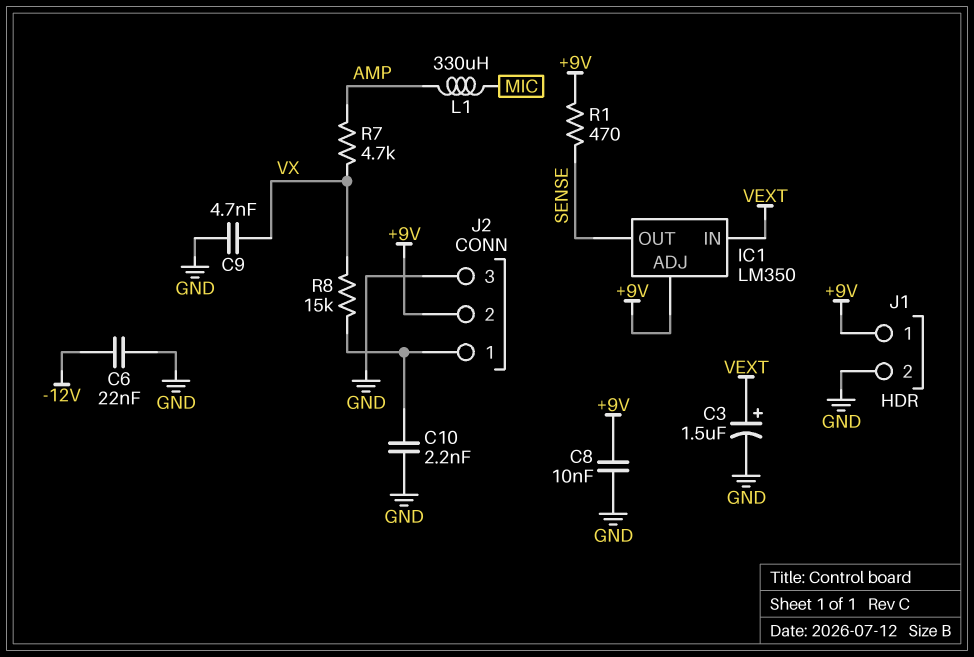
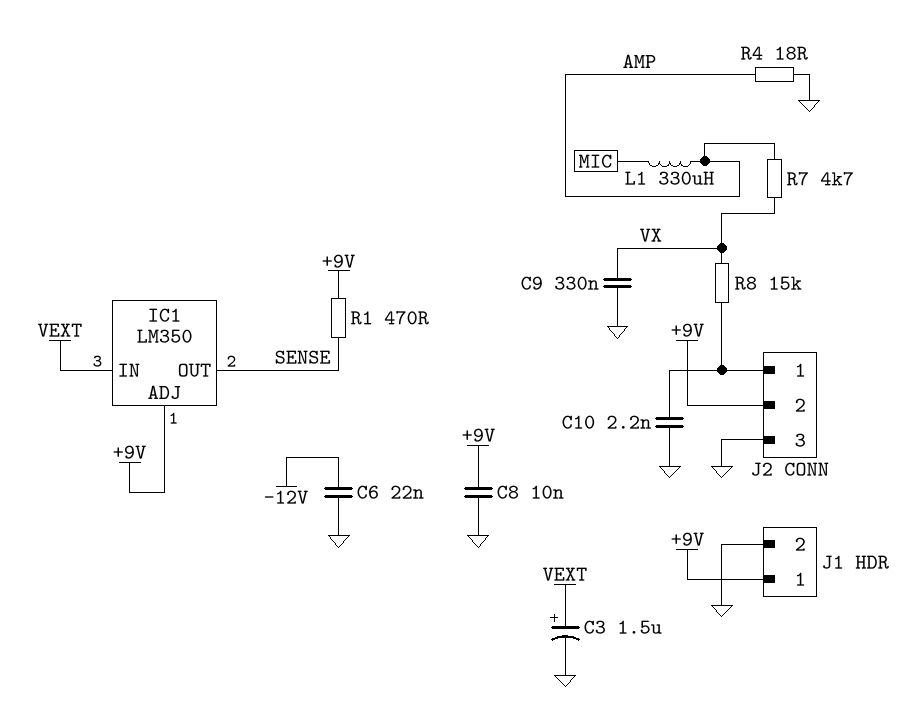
C9: 4.7nF (GND, VX) -> 330nF (GND, VX)
R4: none -> 18 (AMP, GND)

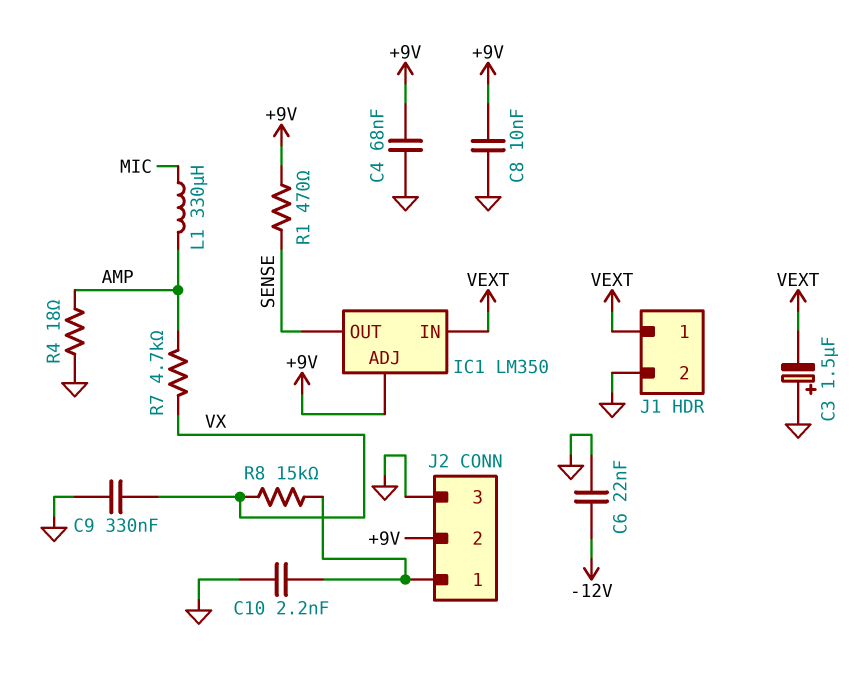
C3: 1.5uF (plus VEXT, minus GND) -> 1.5uF (plus GND, minus VEXT)
C4: none -> 68nF (+9V, GND)
J1 pin 1: +9V -> VEXT

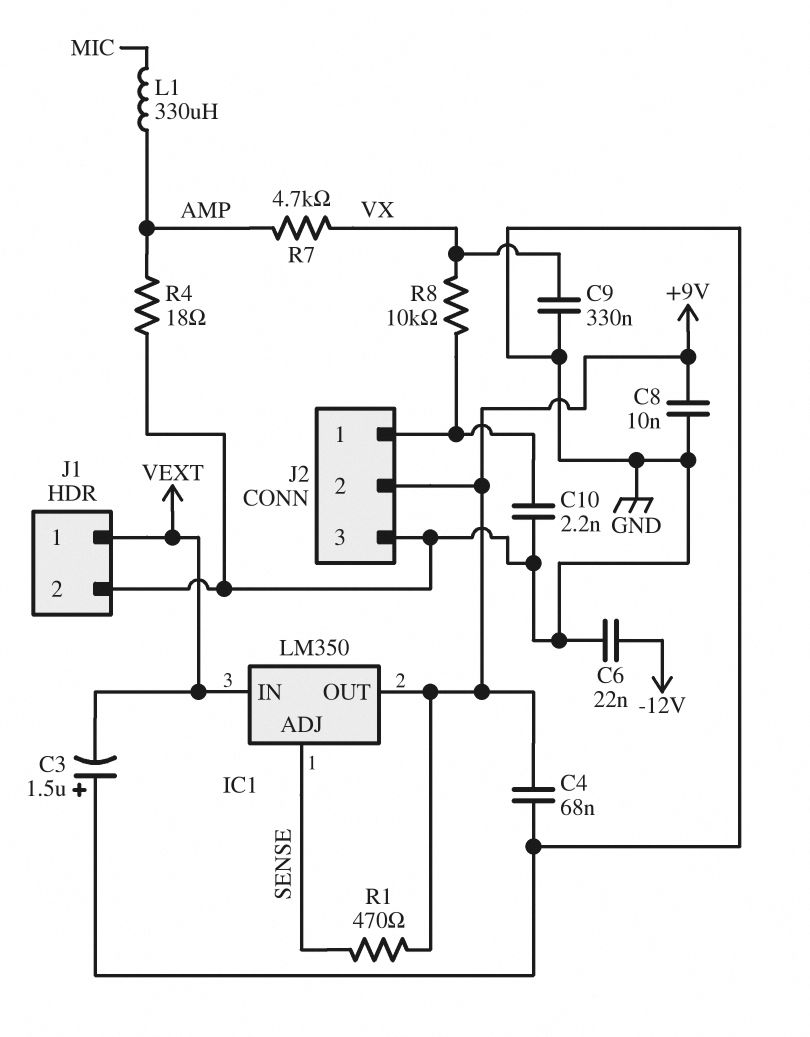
IC1 pin ADJ: +9V -> SENSE
IC1 pin OUT: SENSE -> +9V
R8: 15k (J2/1, VX) -> 10k (J2/1, VX)

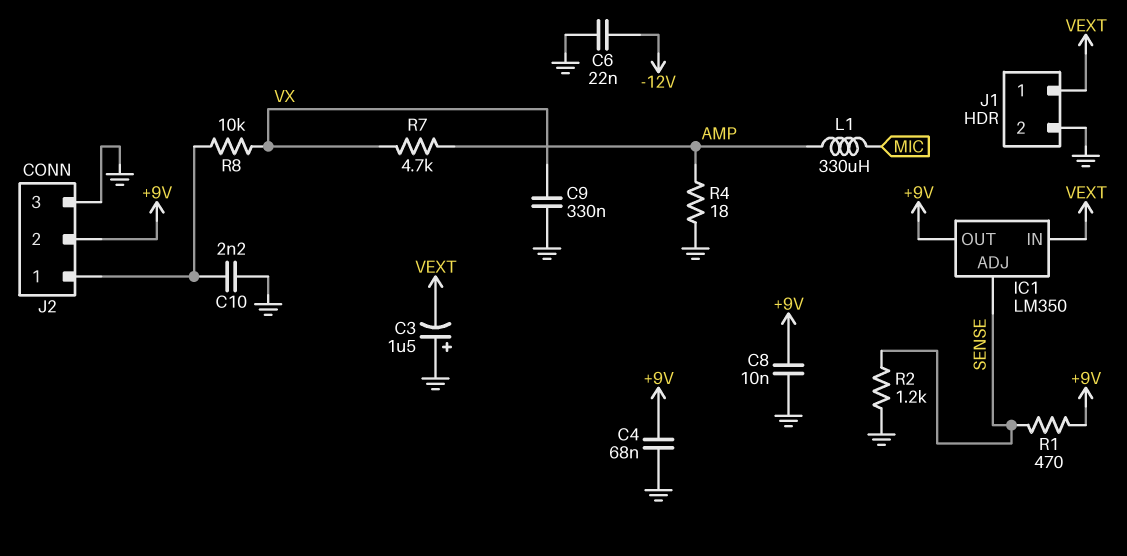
R2: none -> 1.2k (GND, SENSE)

